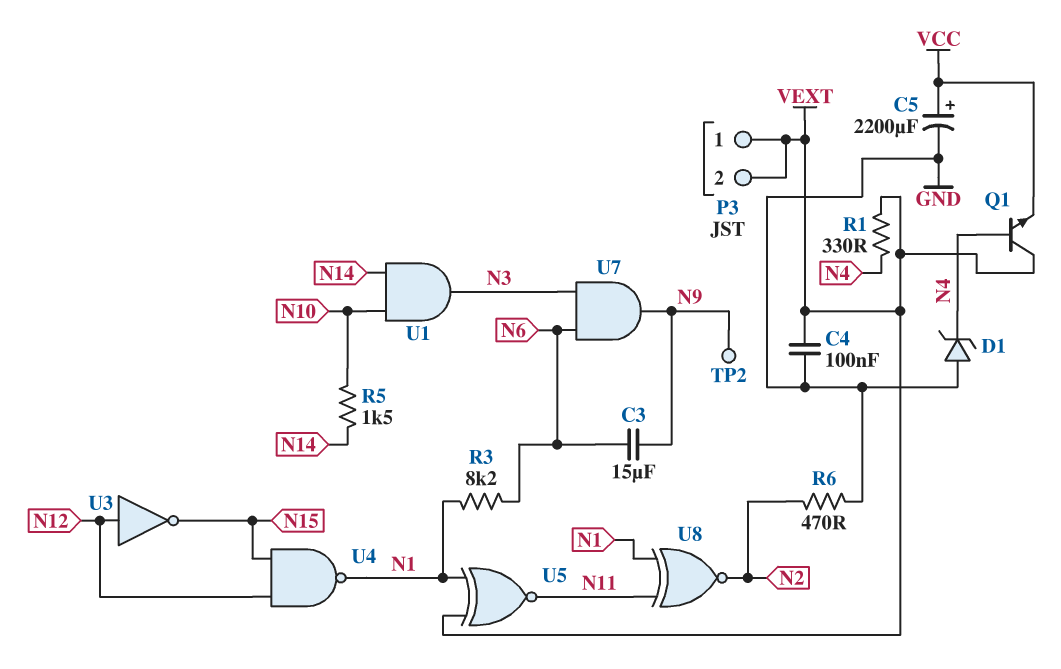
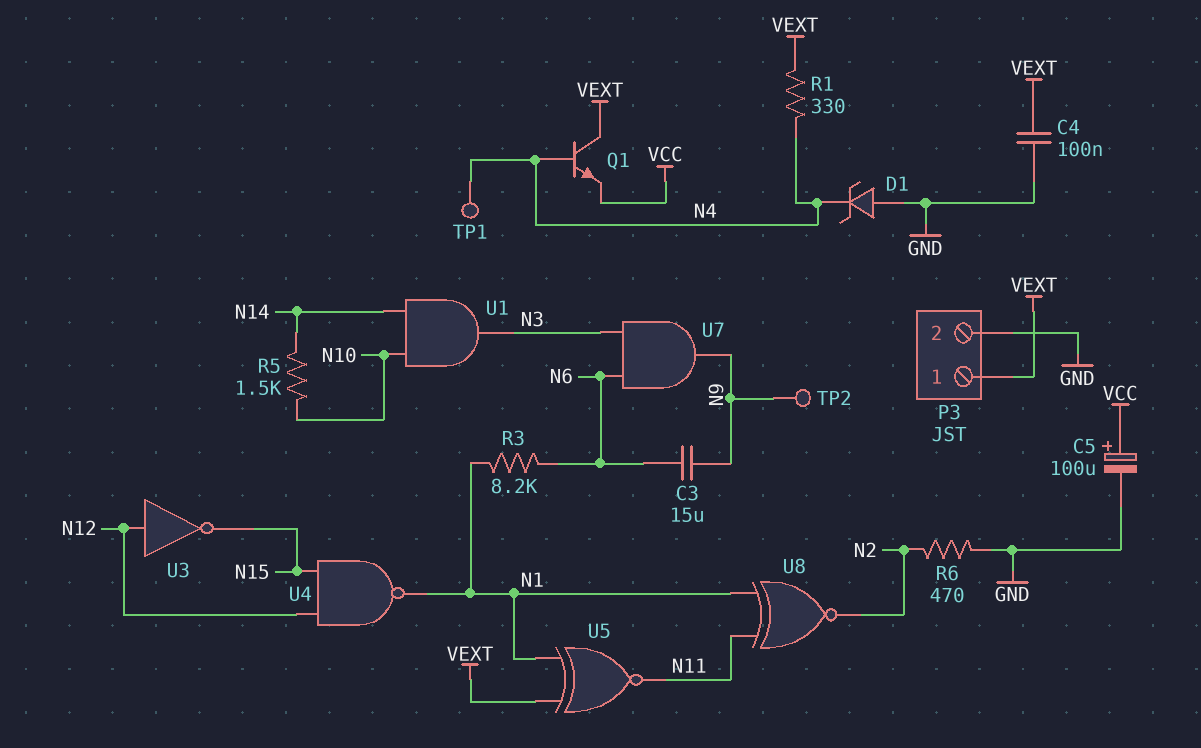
C5: 2200uF (plus VCC, minus GND) -> 100uF (plus VCC, minus GND)
P3 pin 2: VEXT -> GND
TP1: none -> test point (N4)

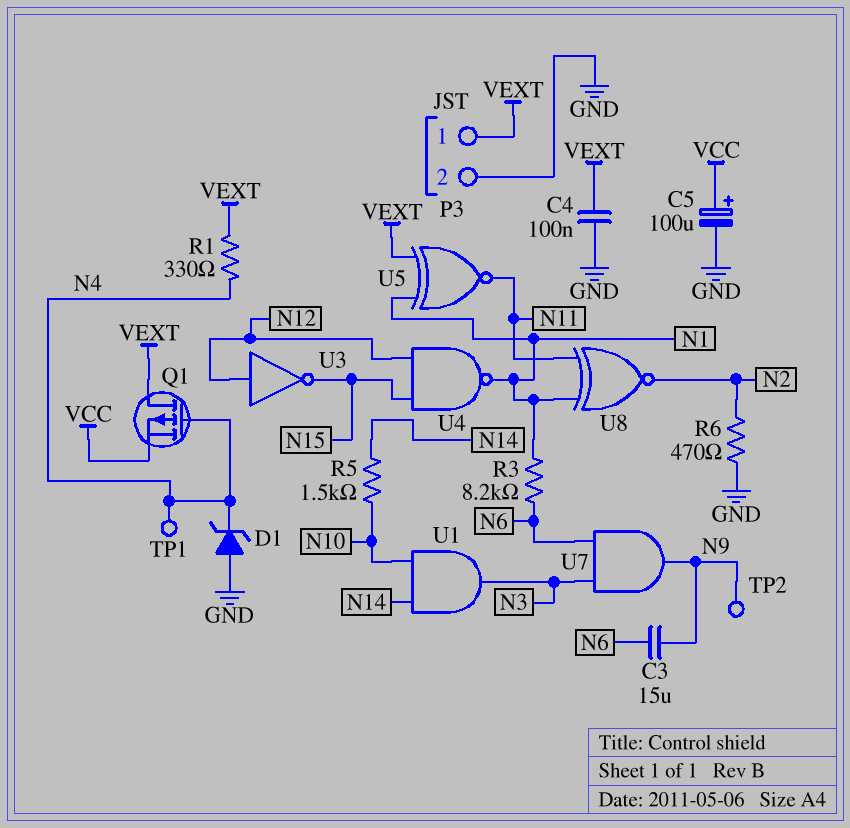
Q1: NPN (B N4, C VEXT, E VCC) -> PMOS (G N4, D VEXT, S VCC)

